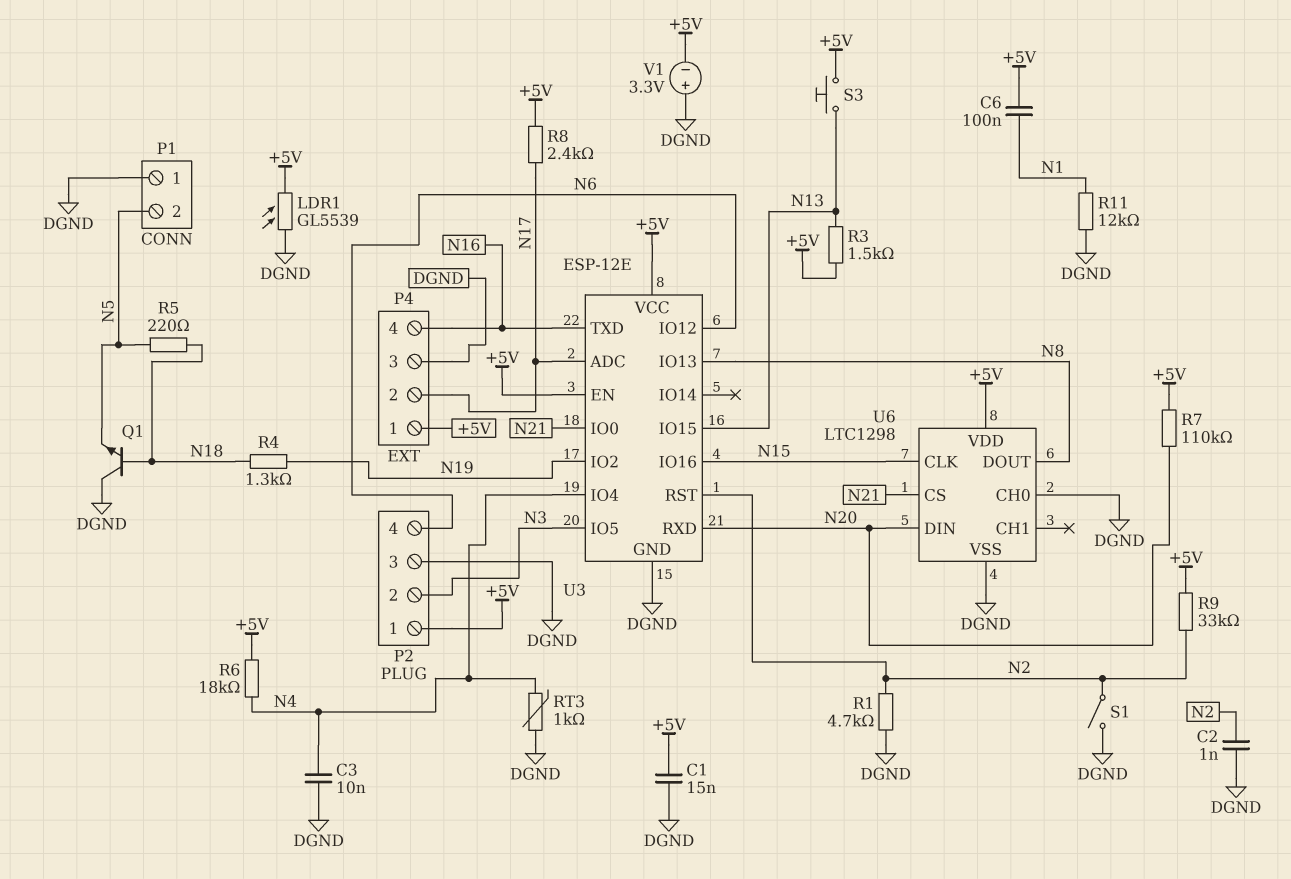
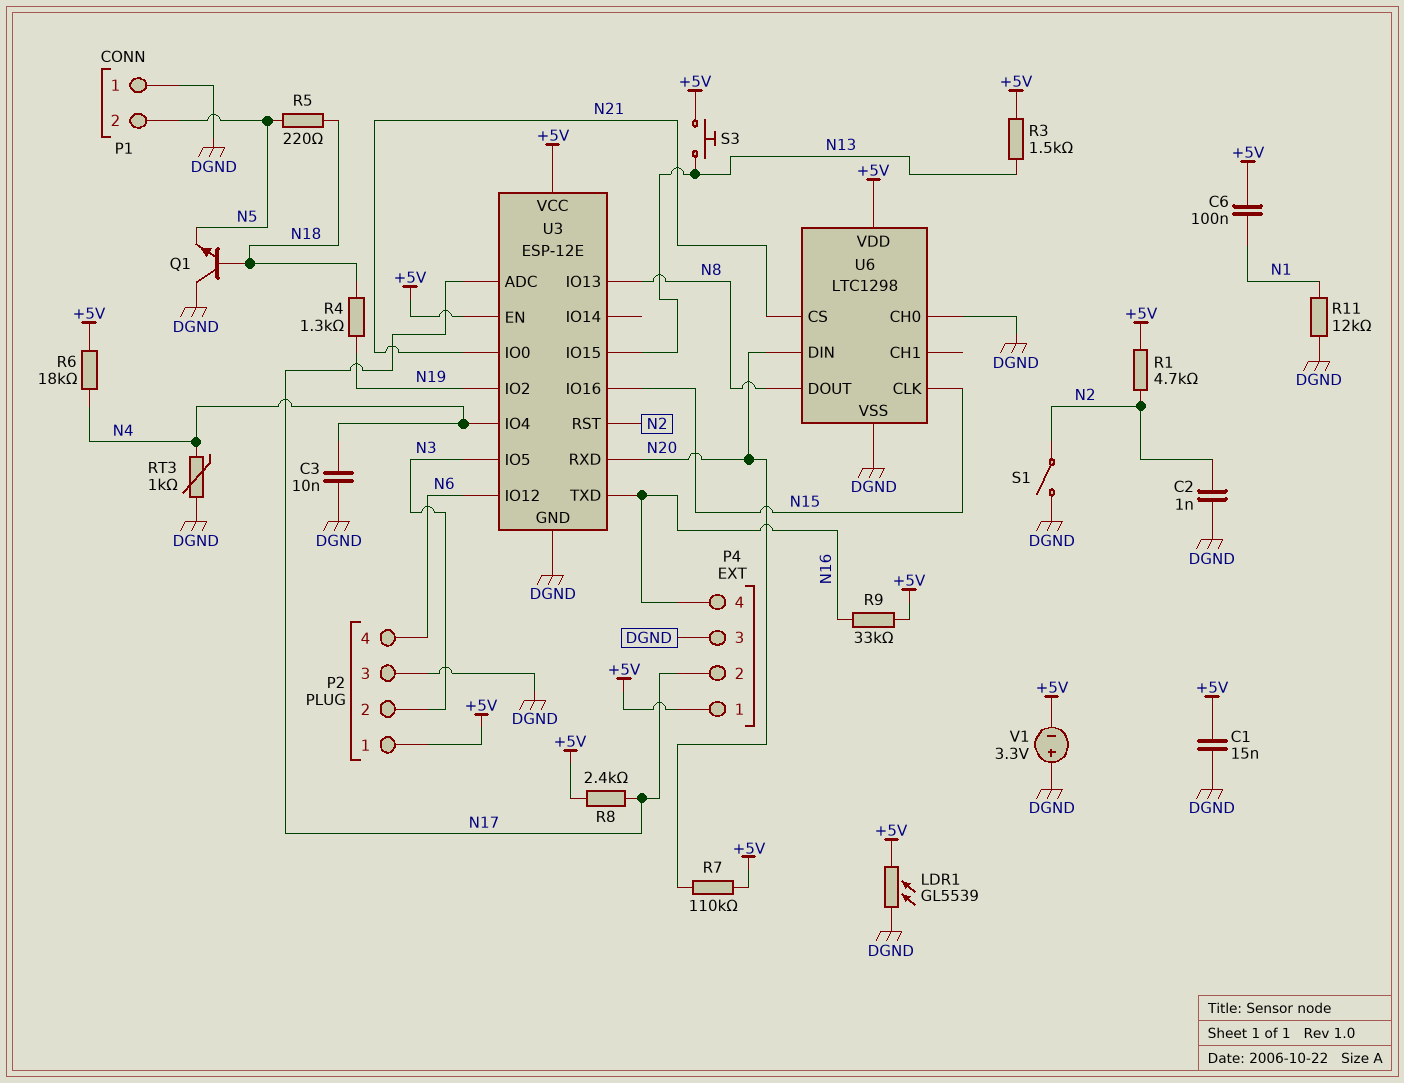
R1: 4.7k (DGND, N2) -> 4.7k (+5V, N2)
R9: 33k (+5V, N2) -> 33k (+5V, N16)

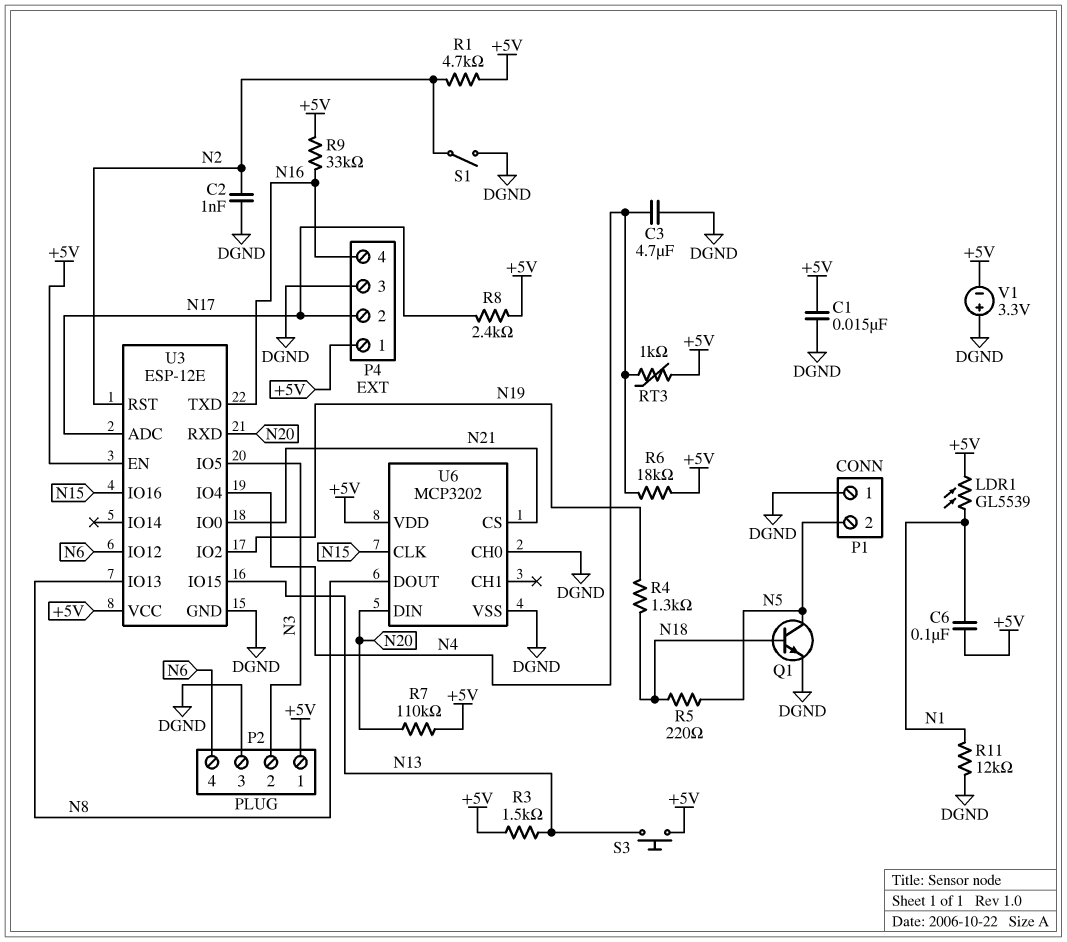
C3: 10nF (DGND, N4) -> 4.7uF (DGND, N4)
LDR1: GL5539 (+5V, DGND) -> GL5539 (+5V, N1)
Q1: NPN (B N18, C DGND, E N5) -> NPN (B N18, C N5, E DGND)
RT3: 1k (DGND, N4) -> 1k (+5V, N4)
U6: LTC1298 -> MCP3202

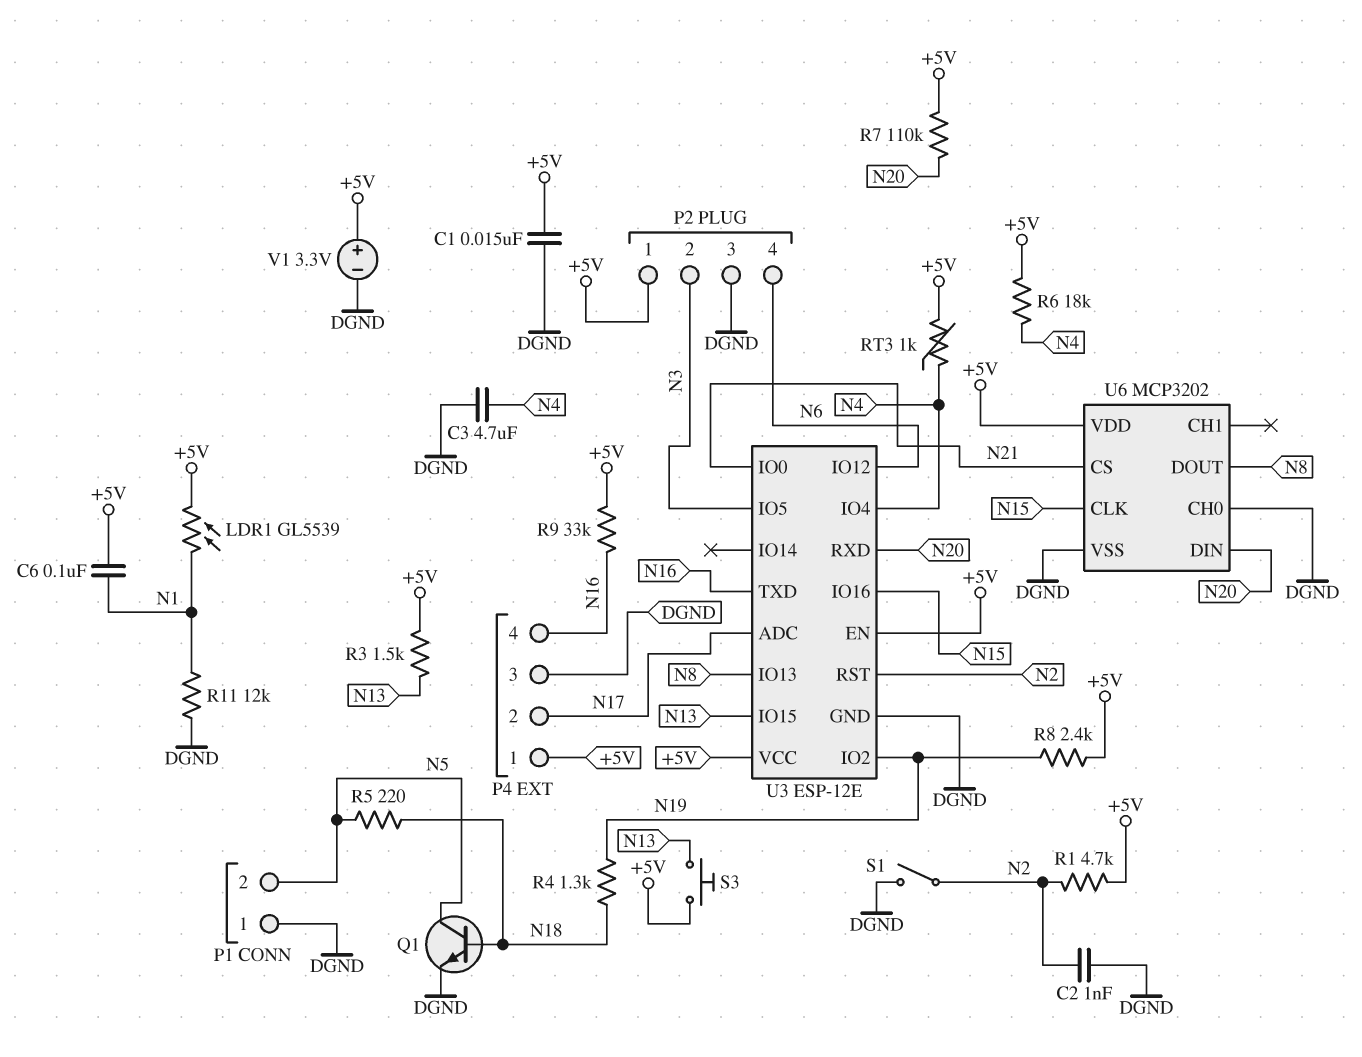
R8: 2.4k (+5V, N17) -> 2.4k (+5V, N19)
V1: 3.3V (plus DGND, minus +5V) -> 3.3V (plus +5V, minus DGND)

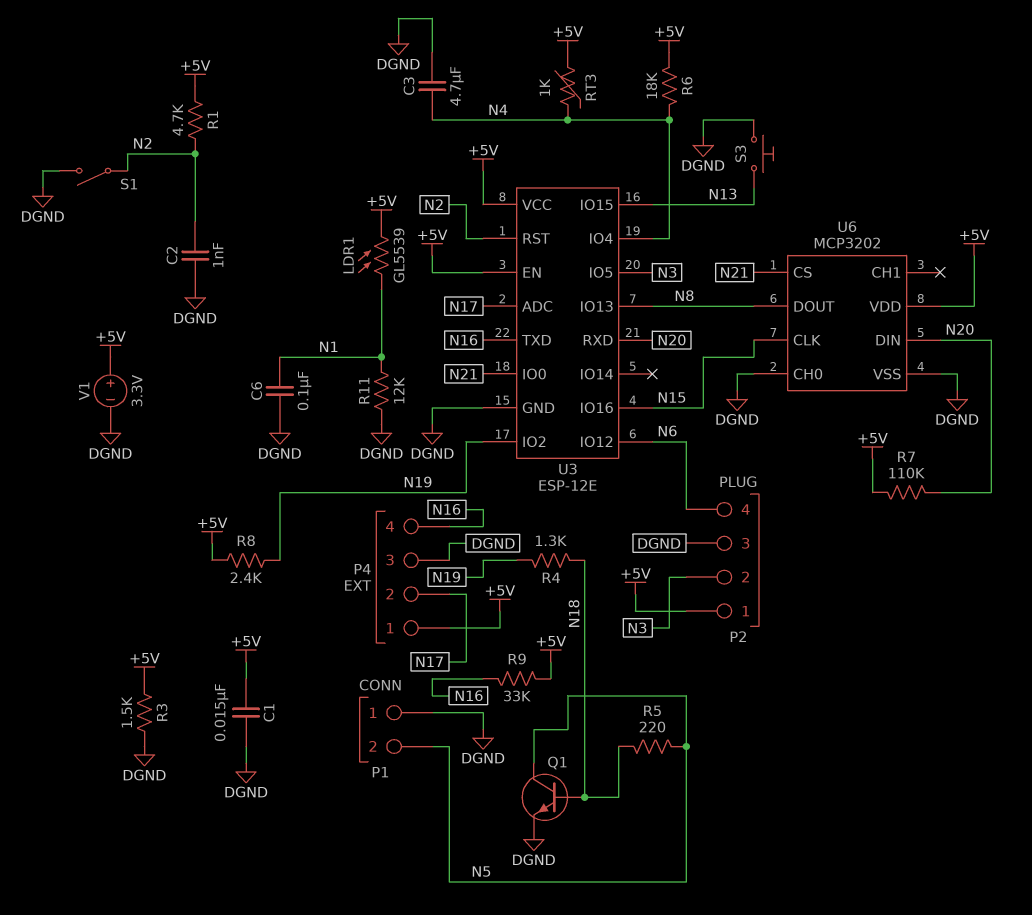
C6: 100nF (+5V, N1) -> 100nF (DGND, N1)
R3: 1.5k (+5V, N13) -> 1.5k (+5V, DGND)
S3: button (+5V, N13) -> button (DGND, N13)

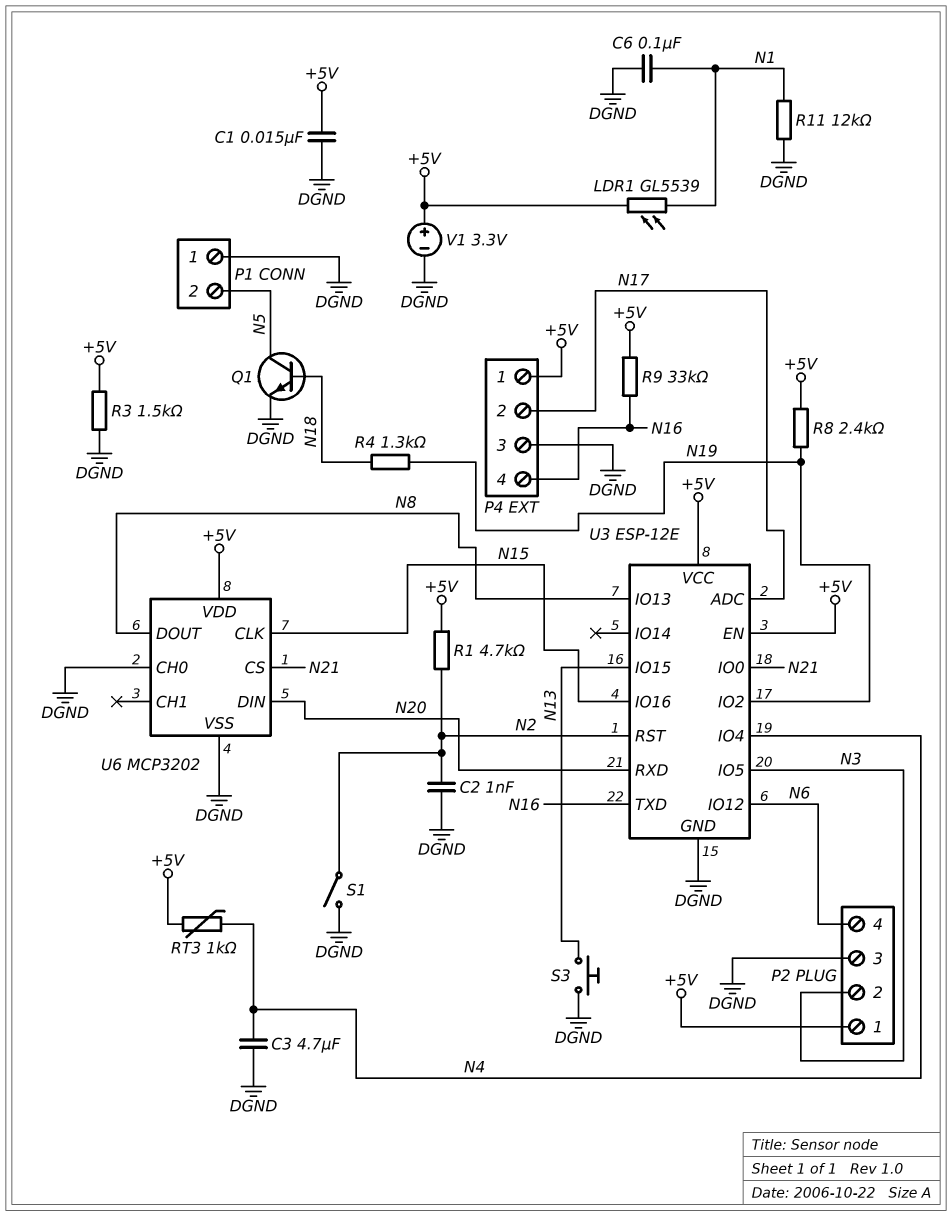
R5: 220 (N5, N18) -> none
R6: 18k (+5V, N4) -> none
R7: 110k (+5V, N20) -> none

